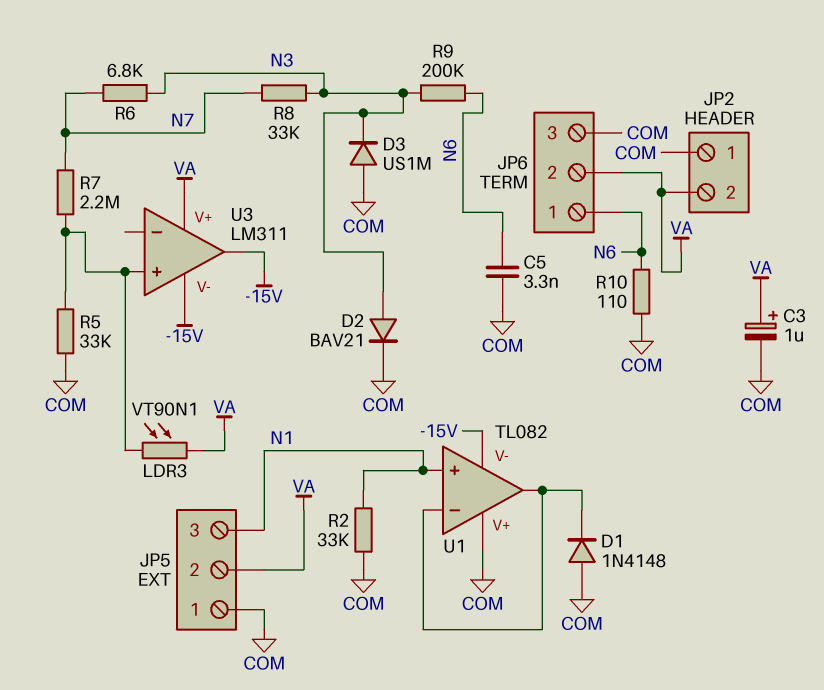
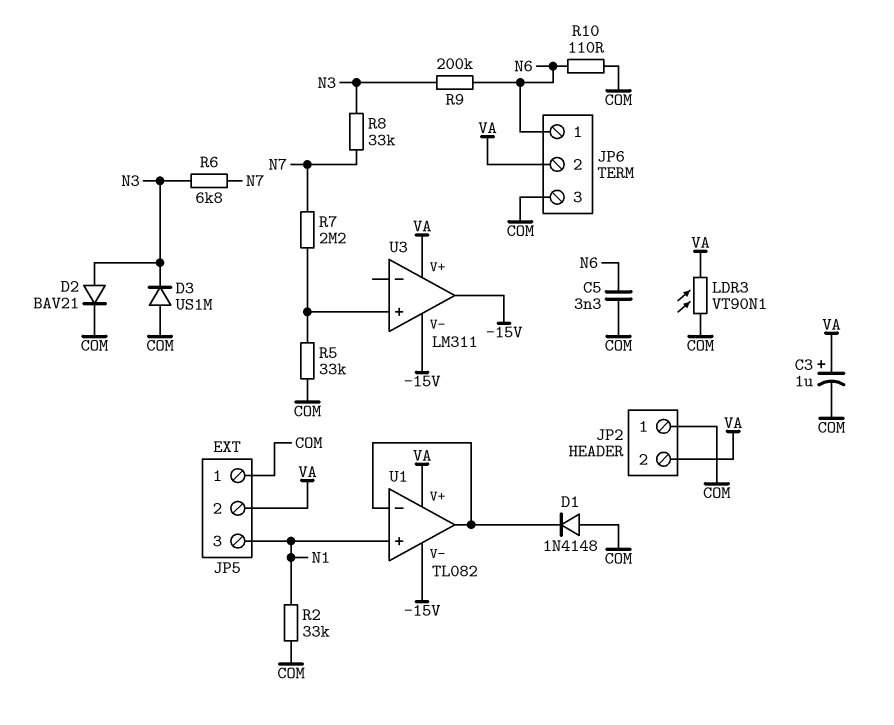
LDR3: VT90N1 (U3/in+, VA) -> VT90N1 (COM, VA)
U1 pin V+: COM -> VA

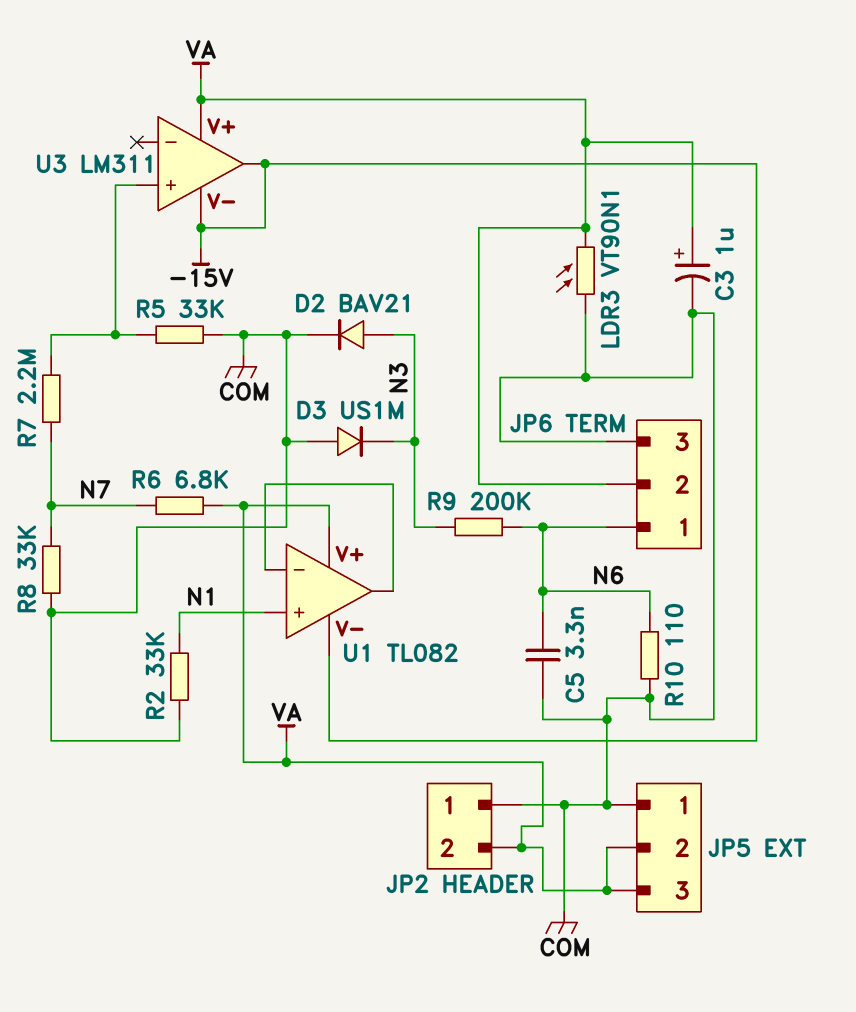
D1: diode 1N4148 (A COM, K U1/in-) -> none
JP5 pin 3: N1 -> VA
R6: 6.8k (N3, N7) -> 6.8k (N7, VA)
R8: 33k (N3, N7) -> 33k (COM, N7)

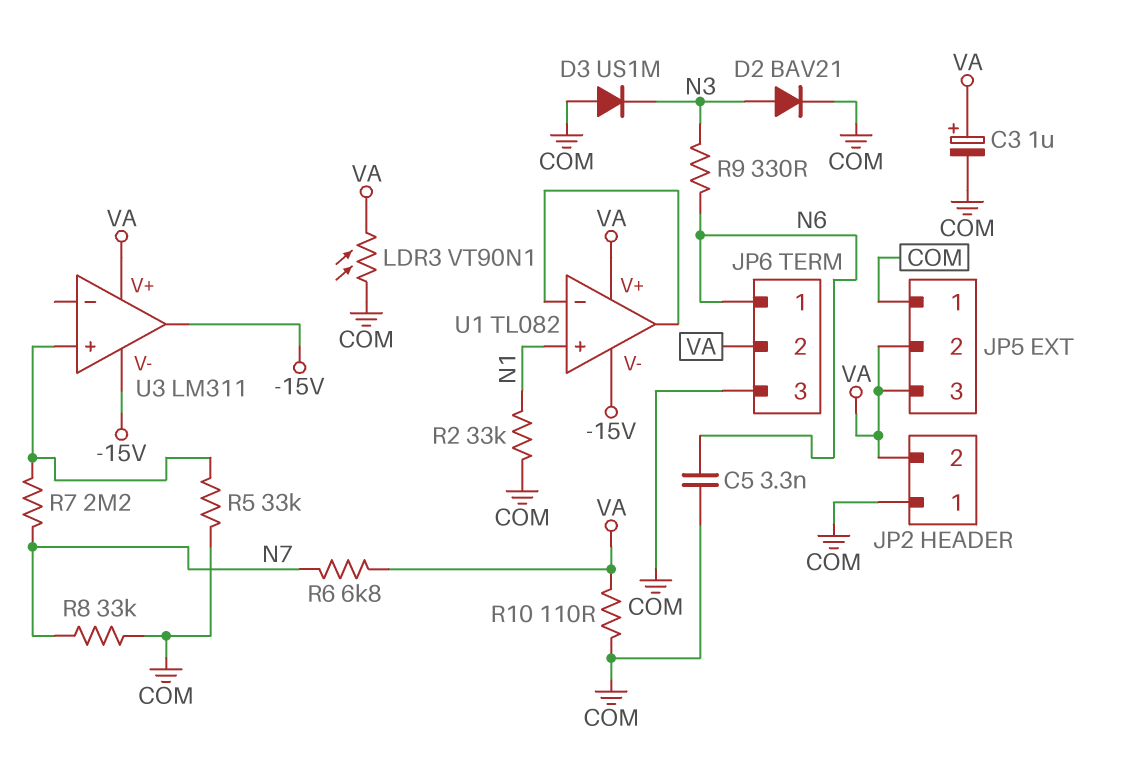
R9: 200k (N3, N6) -> 330 (N3, N6)
R10: 110 (COM, N6) -> 110 (COM, VA)

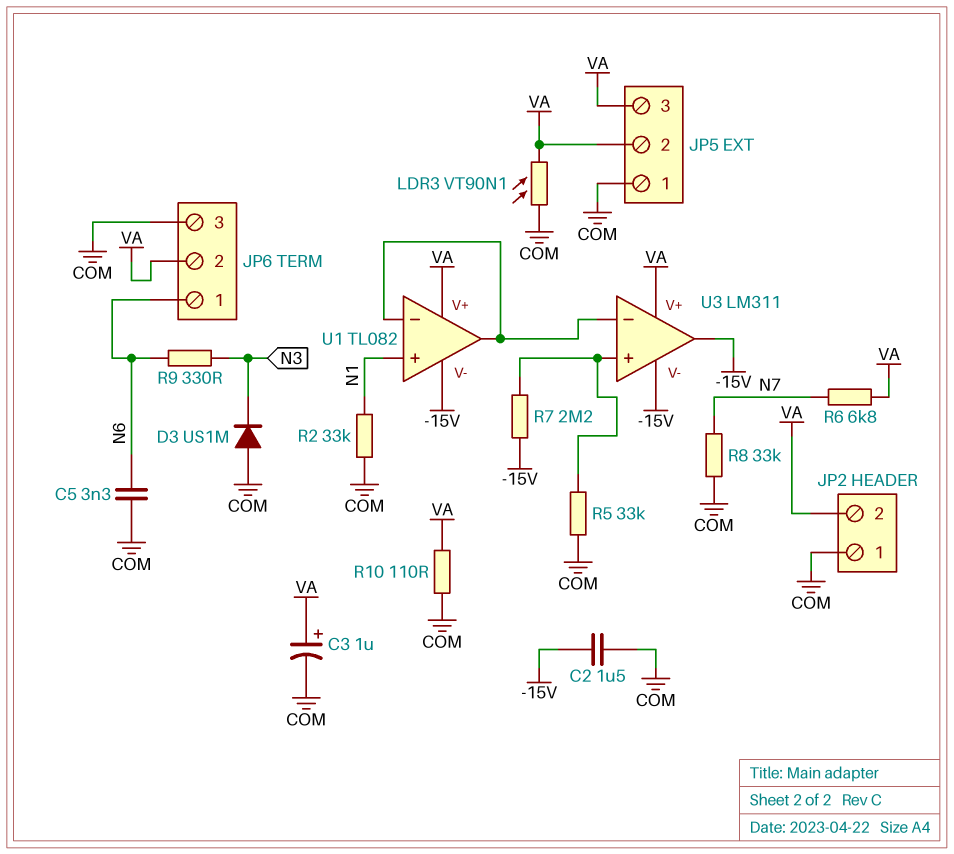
C2: none -> 1.5uF (-15V, COM)
D2: diode BAV21 (A N3, K COM) -> none
R7: 2.2M (N7, U3/in+) -> 2.2M (-15V, U3/in+)
U3 pin in-: none -> U1/in-

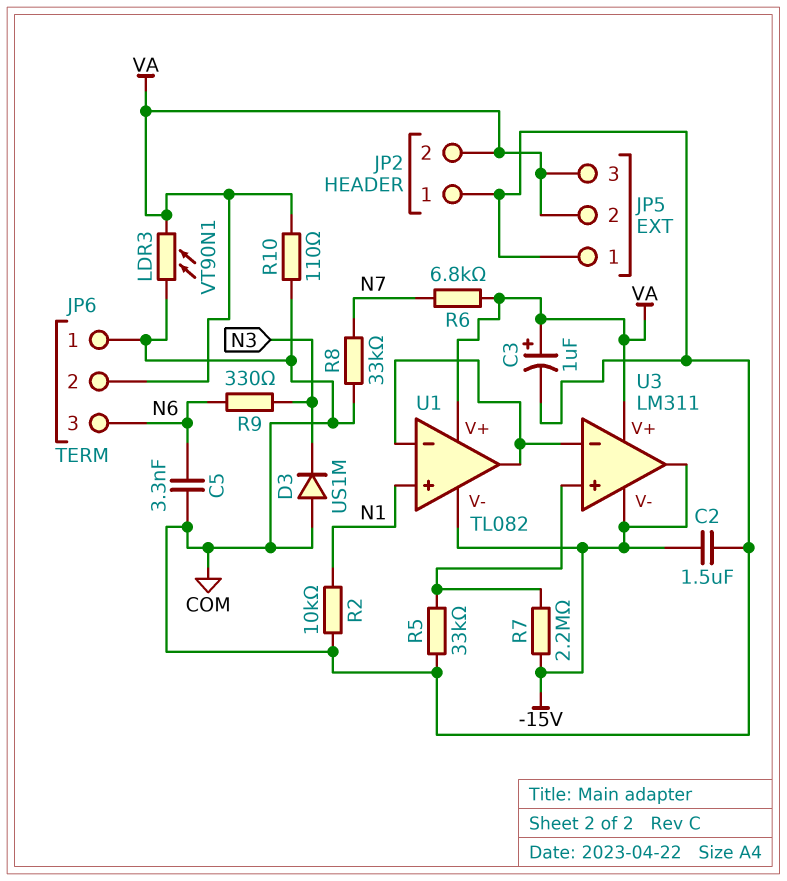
JP6 pin 1: N6 -> COM
JP6 pin 3: COM -> N6
R2: 33k (COM, N1) -> 10k (COM, N1)

